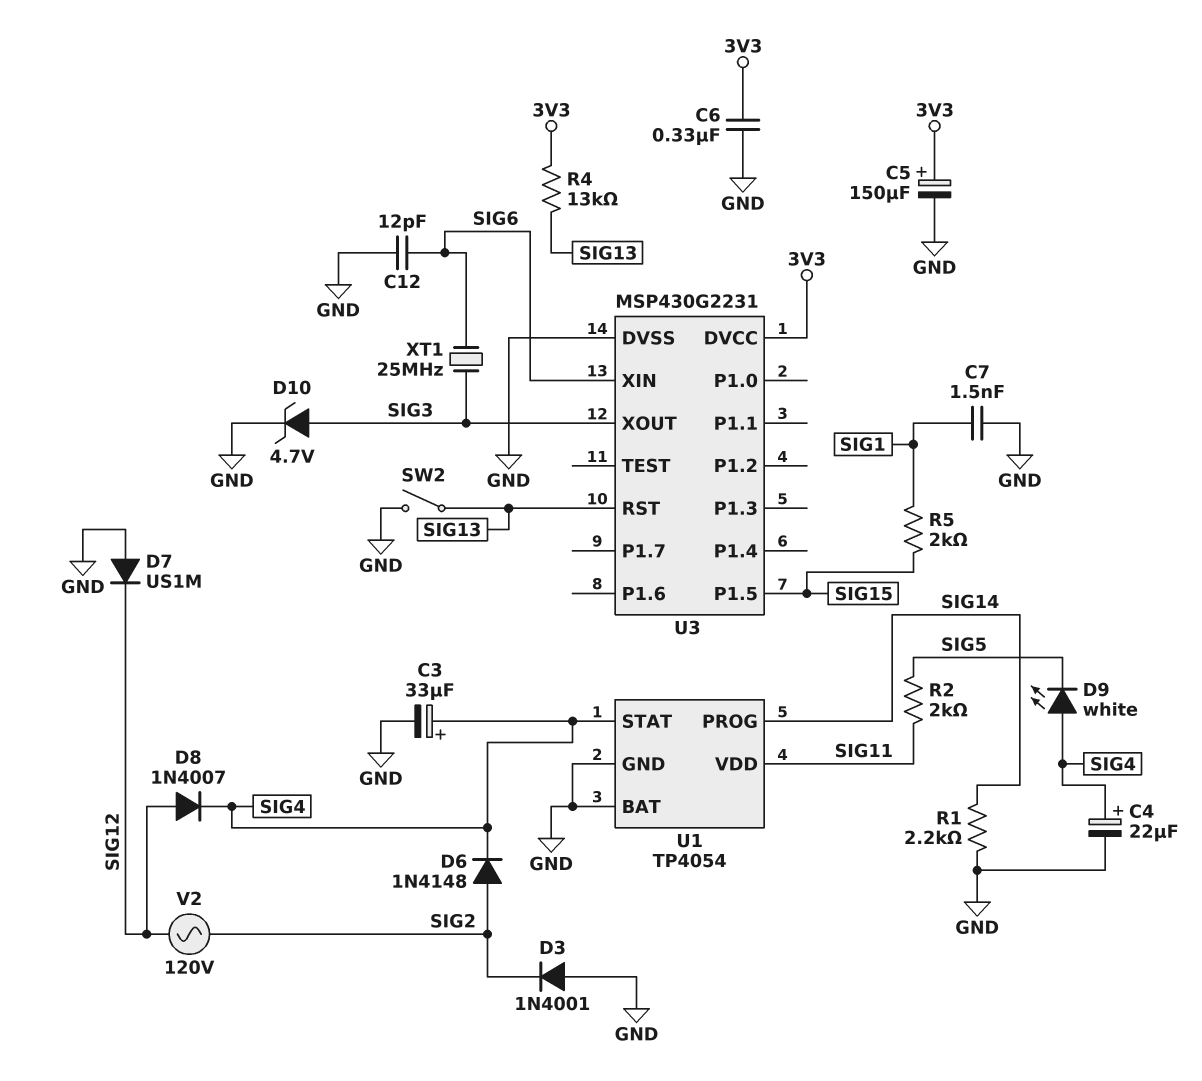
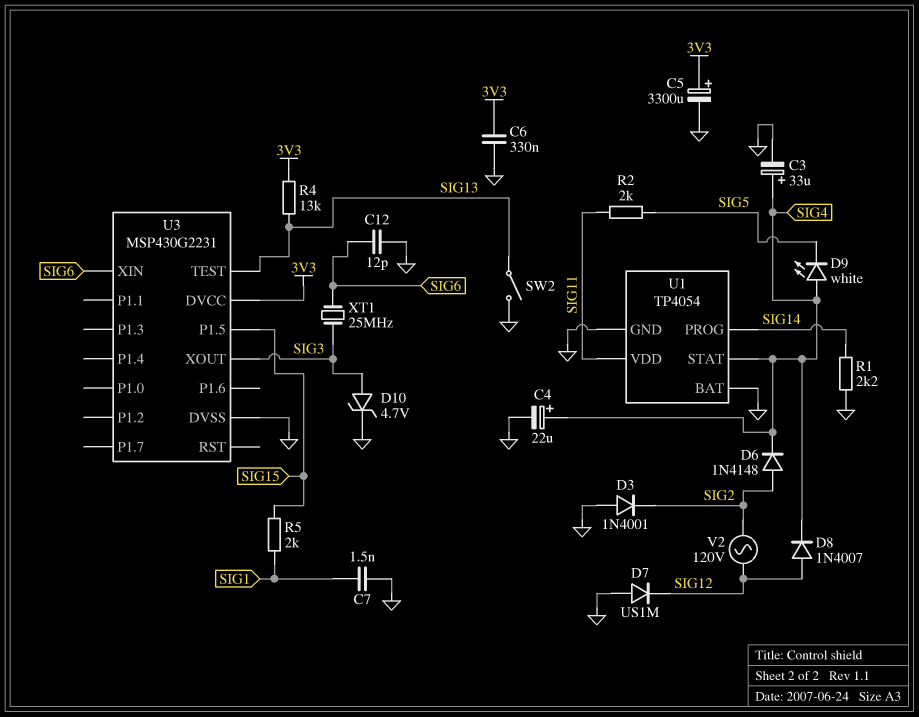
C5: 150uF (plus 3V3, minus GND) -> 3300uF (plus 3V3, minus GND)
U3 pin RST: SIG13 -> none
U3 pin TEST: none -> SIG13

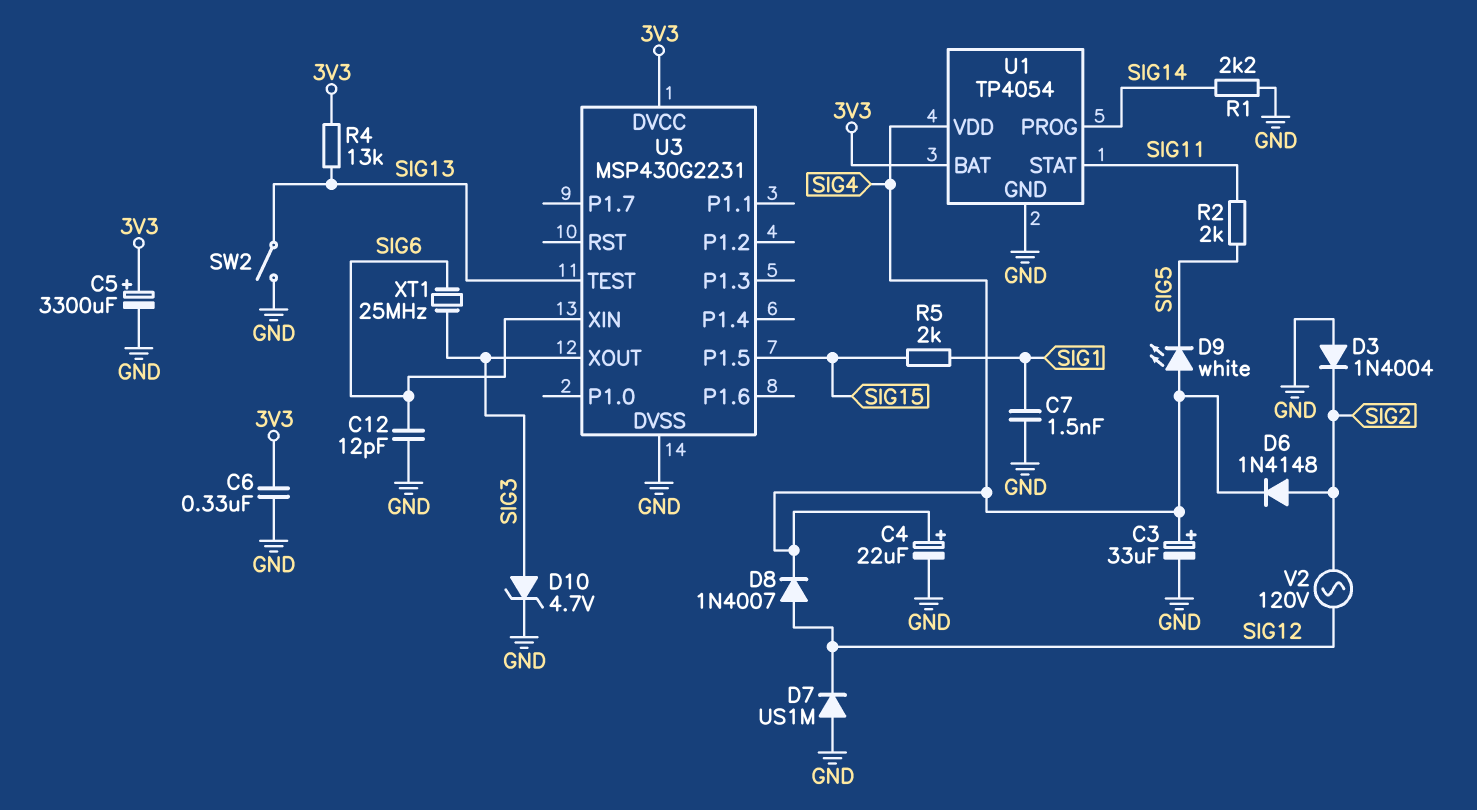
D3: diode 1N4001 (A GND, K SIG2) -> diode 1N4004 (A GND, K SIG2)
U1 pin BAT: GND -> 3V3
U1 pin STAT: SIG4 -> SIG11
U1 pin VDD: SIG11 -> SIG4

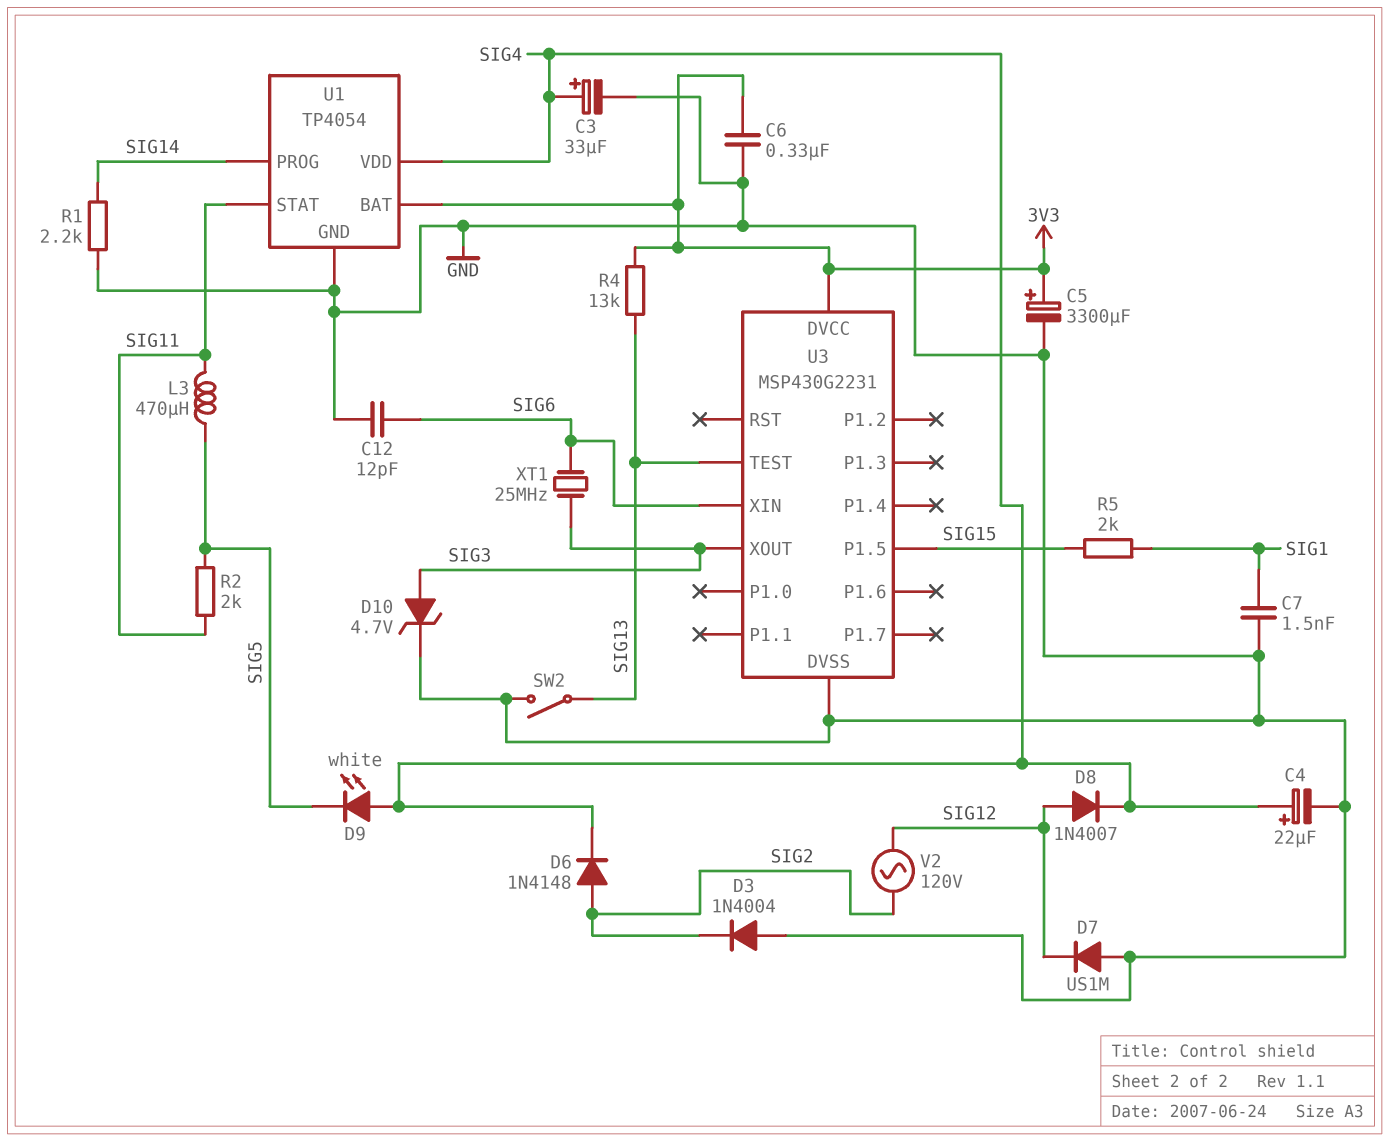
L3: none -> 470uH (SIG5, SIG11)

